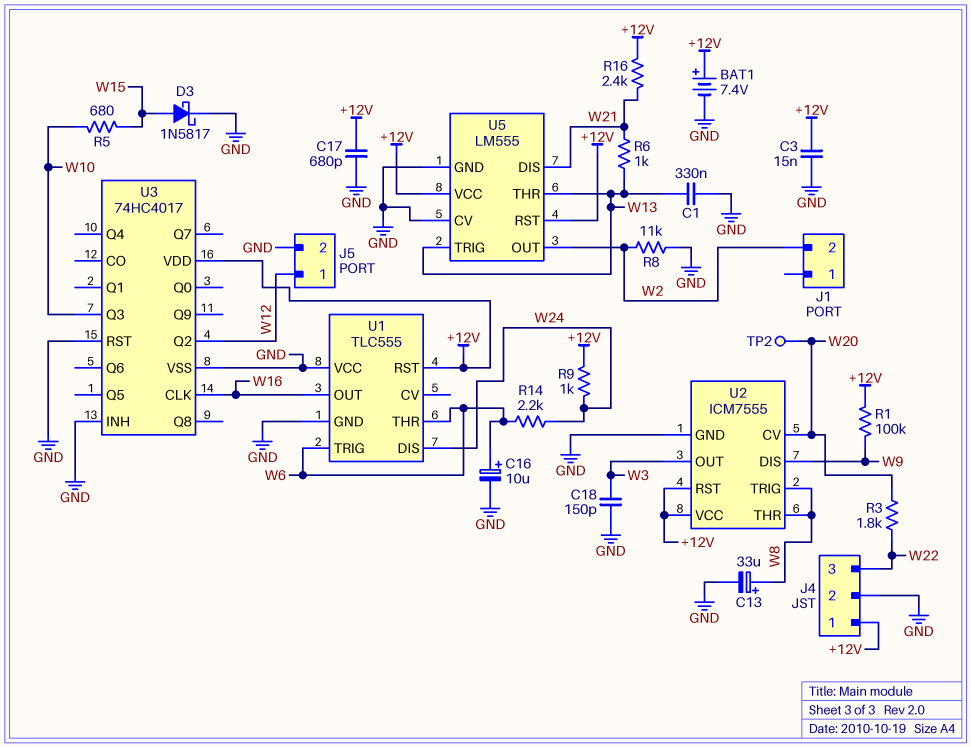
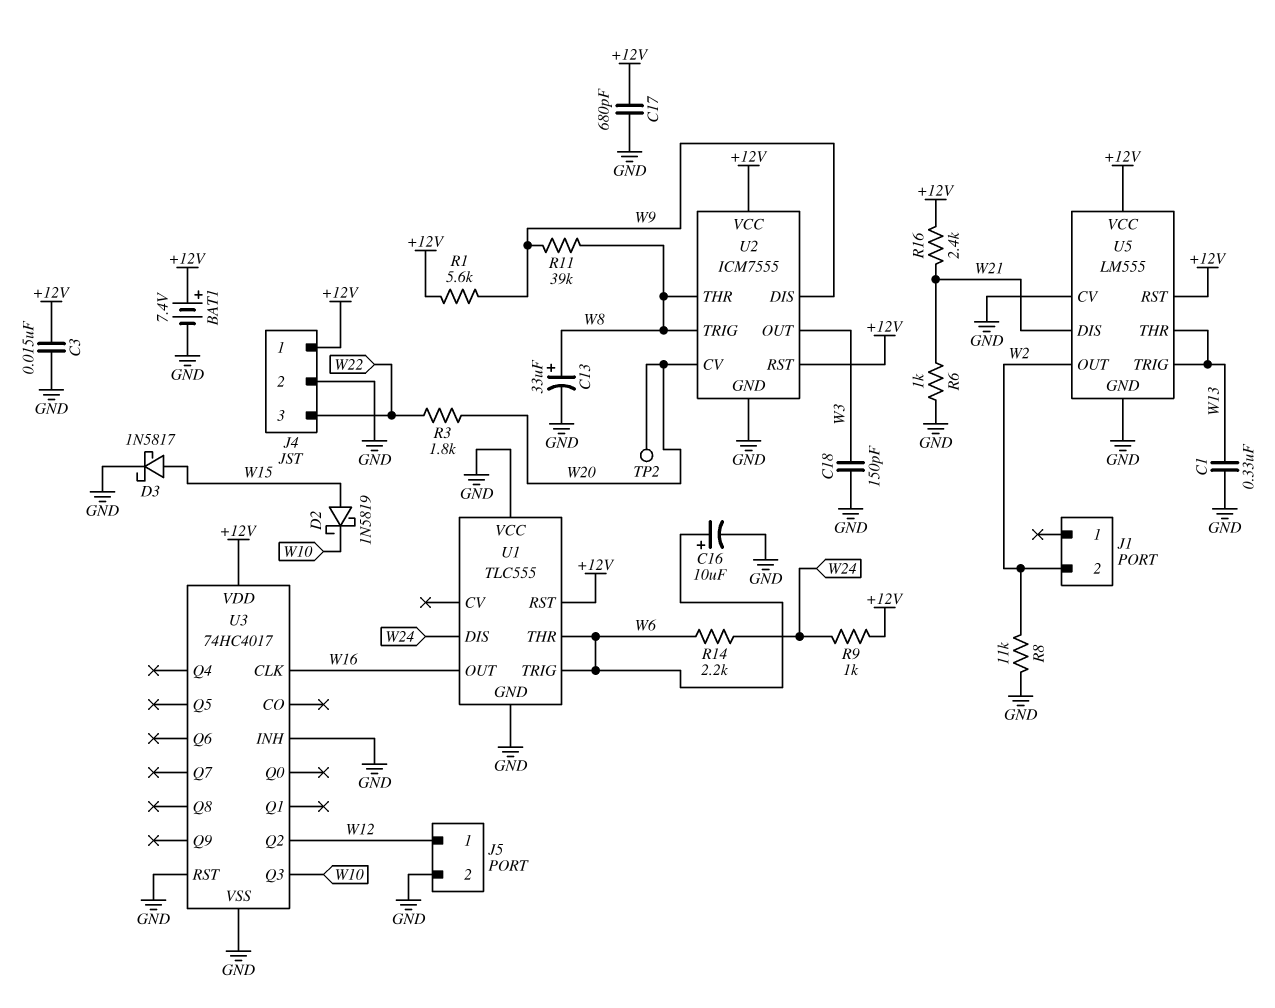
D2: none -> schottky 1N5819 (A W15, K W10)
R1: 100k (+12V, W9) -> 5.6k (+12V, W9)
R5: 680 (W10, W15) -> none
R6: 1k (W13, W21) -> 1k (GND, W21)
R11: none -> 39k (W8, W9)

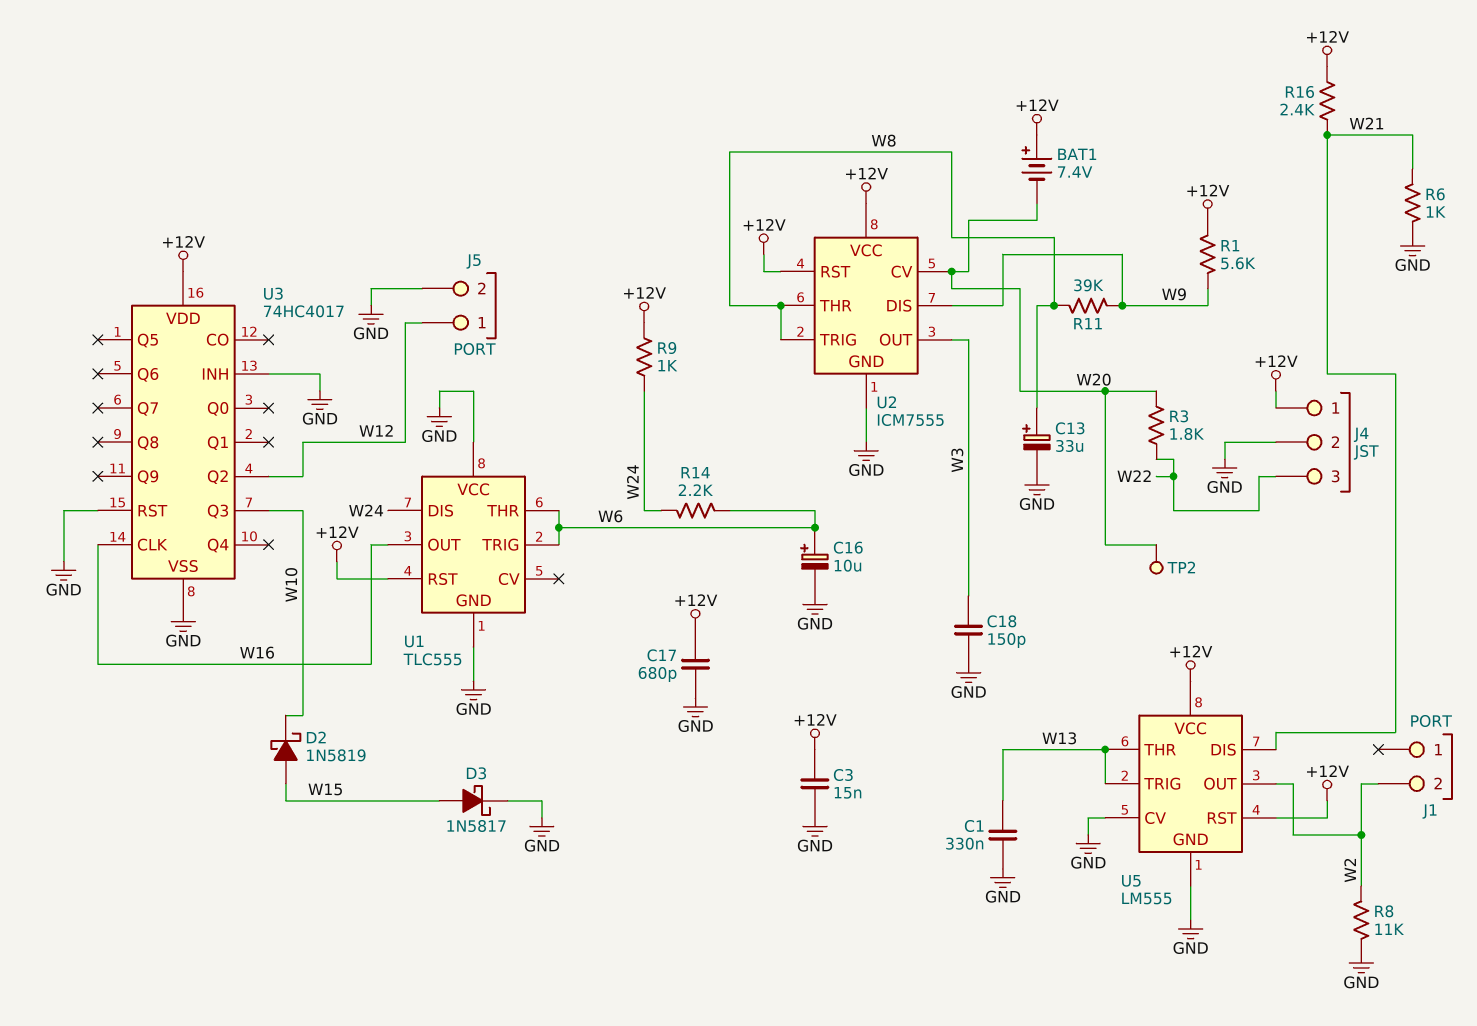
BAT1: 7.4V (plus +12V, minus GND) -> 7.4V (plus +12V, minus W20)

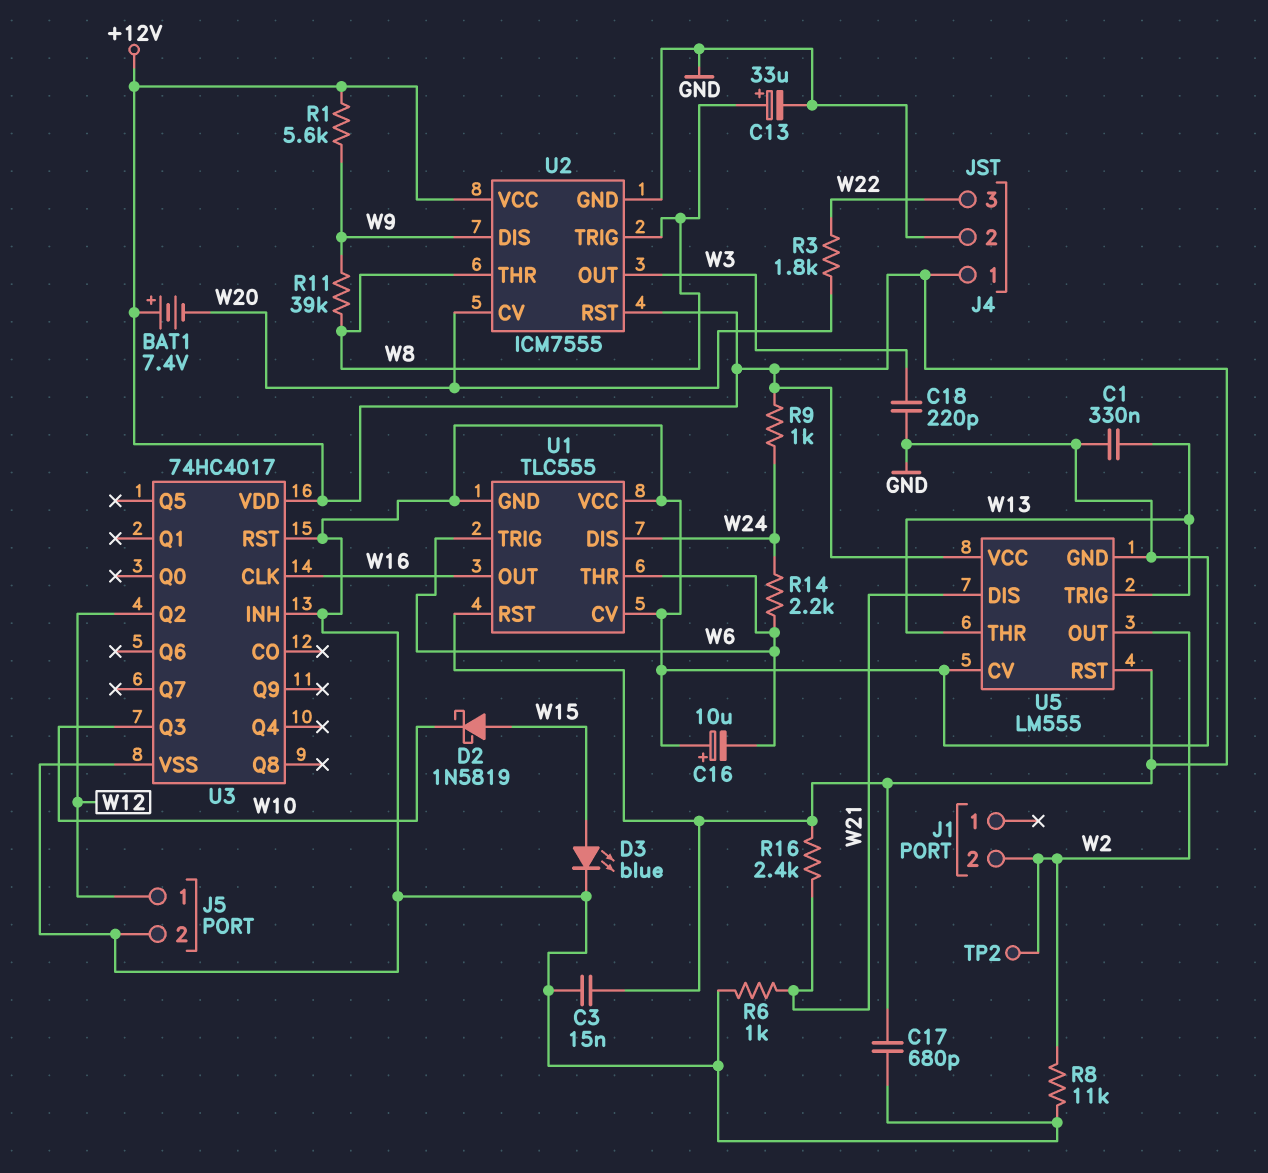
C16: 10uF (plus W6, minus GND) -> 10uF (plus GND, minus W6)
C18: 150pF (GND, W3) -> 220pF (GND, W3)
D3: schottky 1N5817 (A W15, K GND) -> LED blue (A W15, K GND)
TP2: test point (W20) -> test point (W2)
U1 pin CV: none -> GND

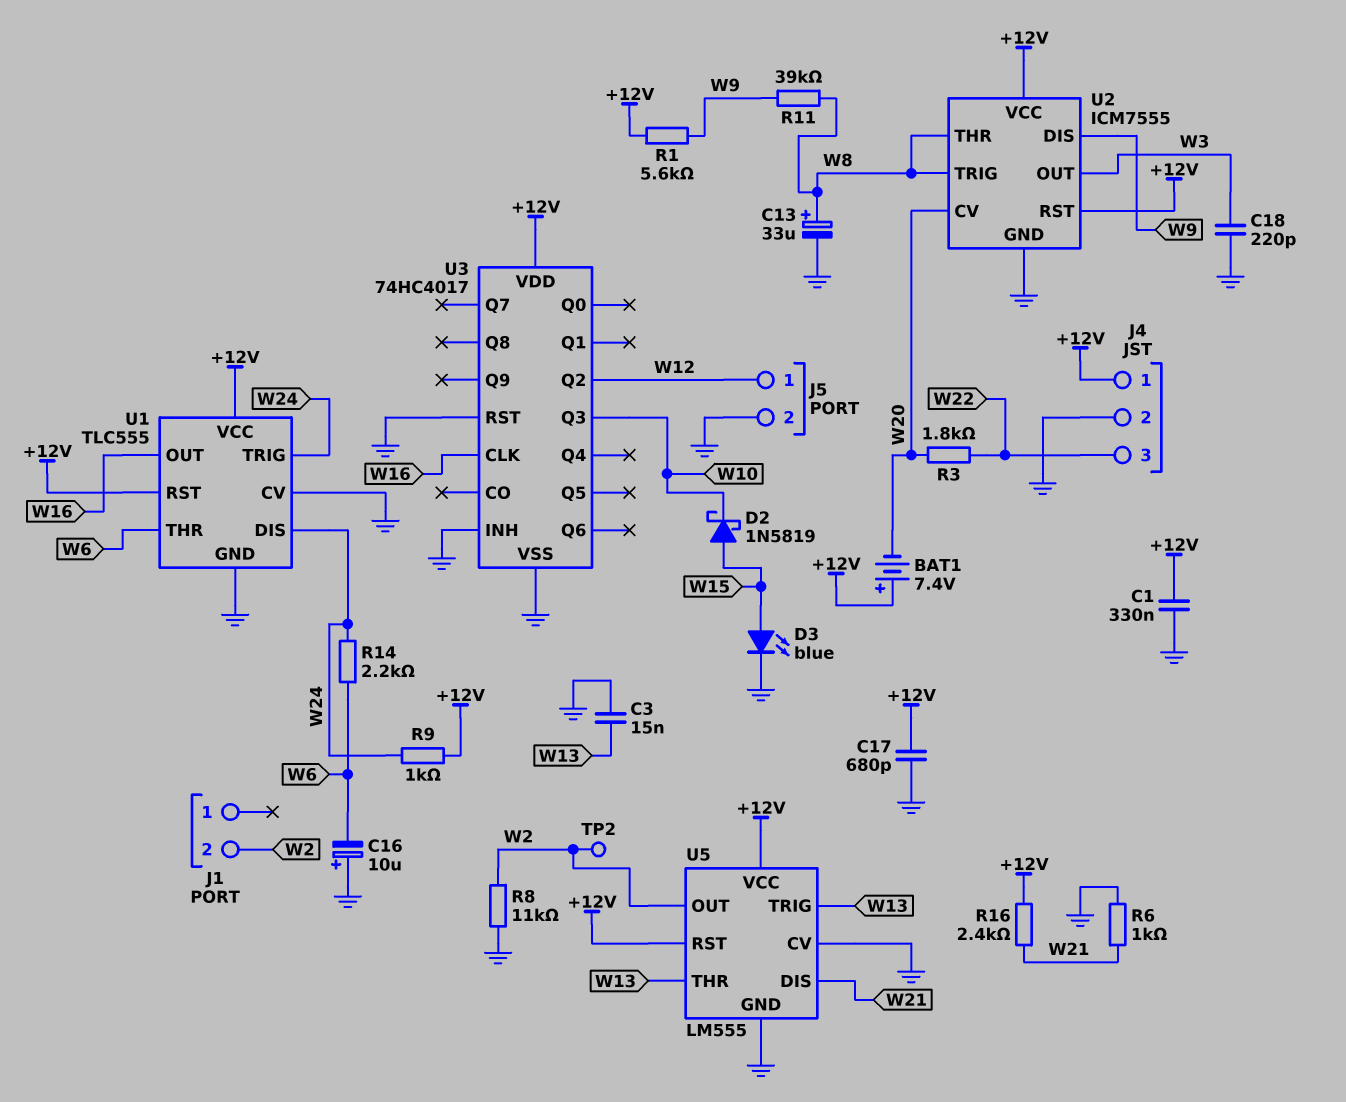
C1: 330nF (GND, W13) -> 330nF (+12V, GND)
C3: 15nF (+12V, GND) -> 15nF (GND, W13)
U1 pin TRIG: W6 -> W24
U1 pin VCC: GND -> +12V

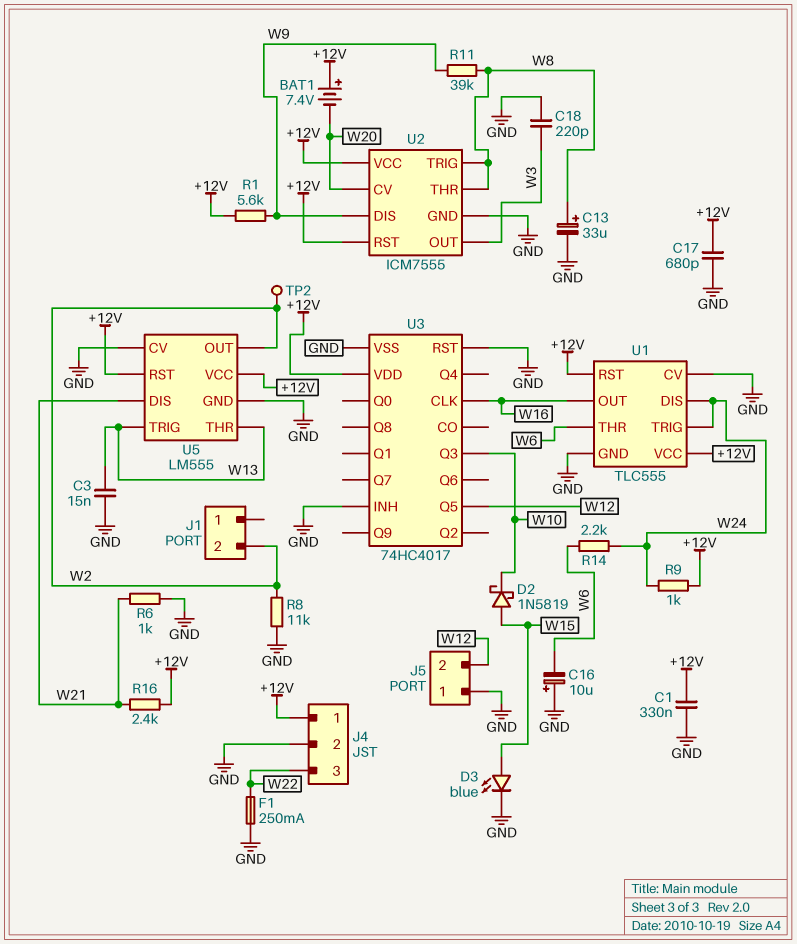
F1: none -> 250mA (GND, W22)
J5 pin 1: W12 -> GND
J5 pin 2: GND -> W12
R3: 1.8k (W20, W22) -> none
U3 pin Q2: W12 -> none
U3 pin Q5: none -> W12

